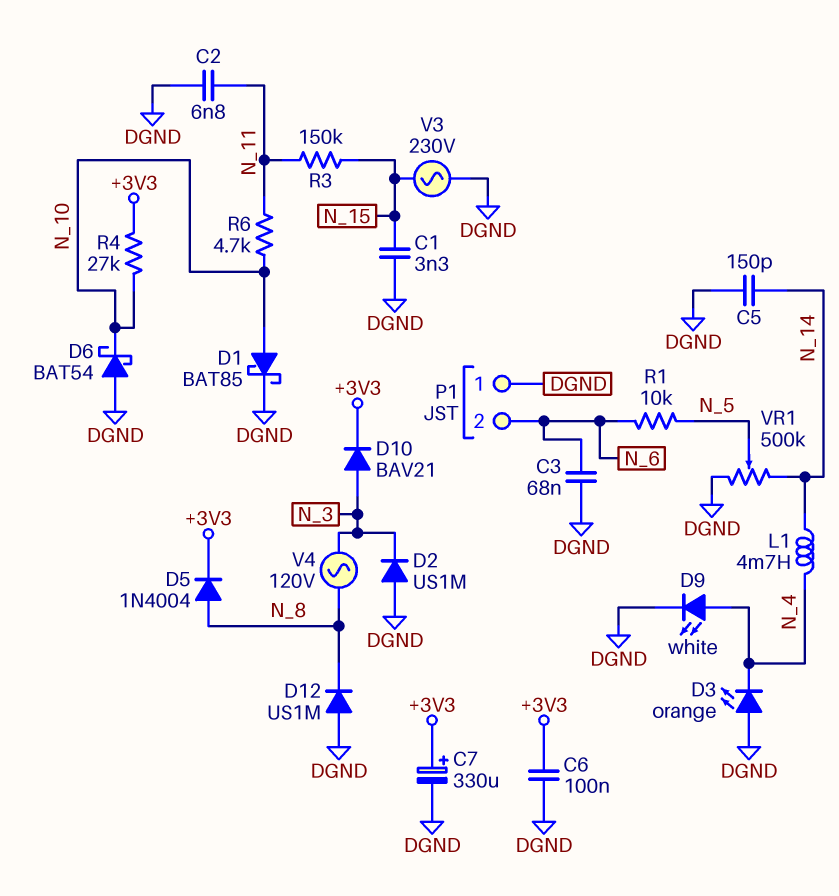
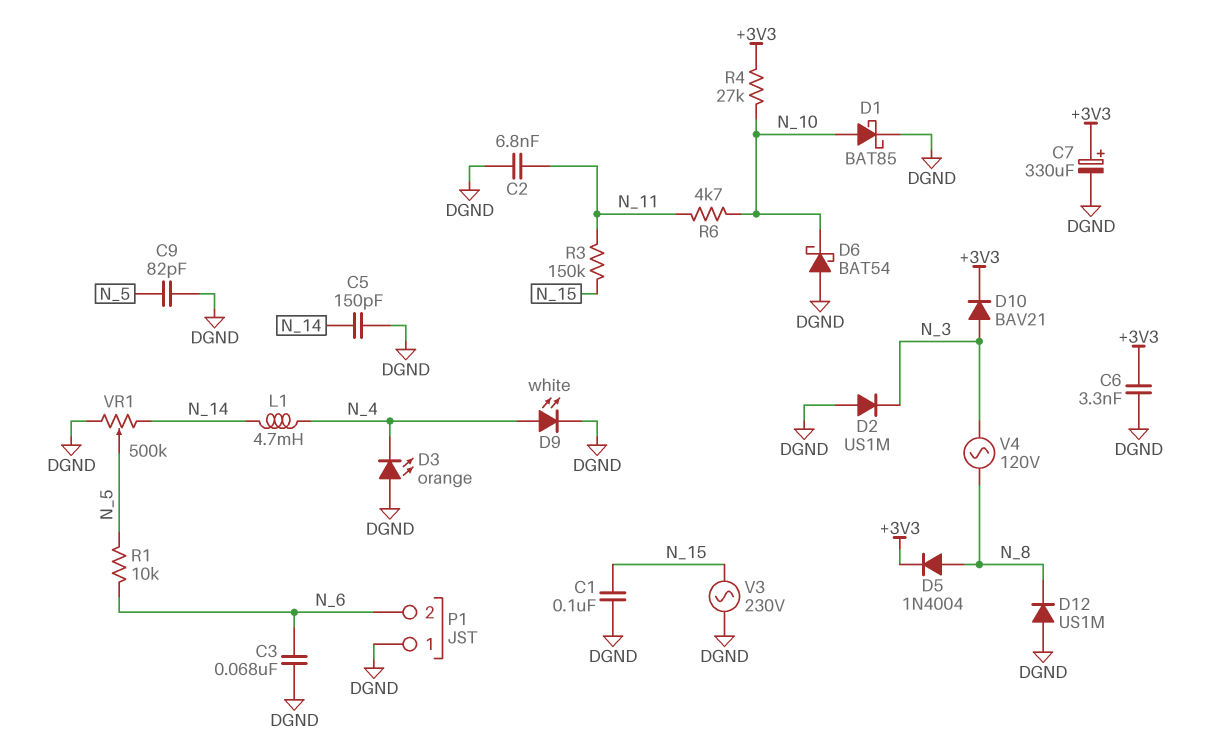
C1: 3.3nF (DGND, N_15) -> 100nF (DGND, N_15)
C6: 100nF (+3V3, DGND) -> 3.3nF (+3V3, DGND)
C9: none -> 82pF (DGND, N_5)

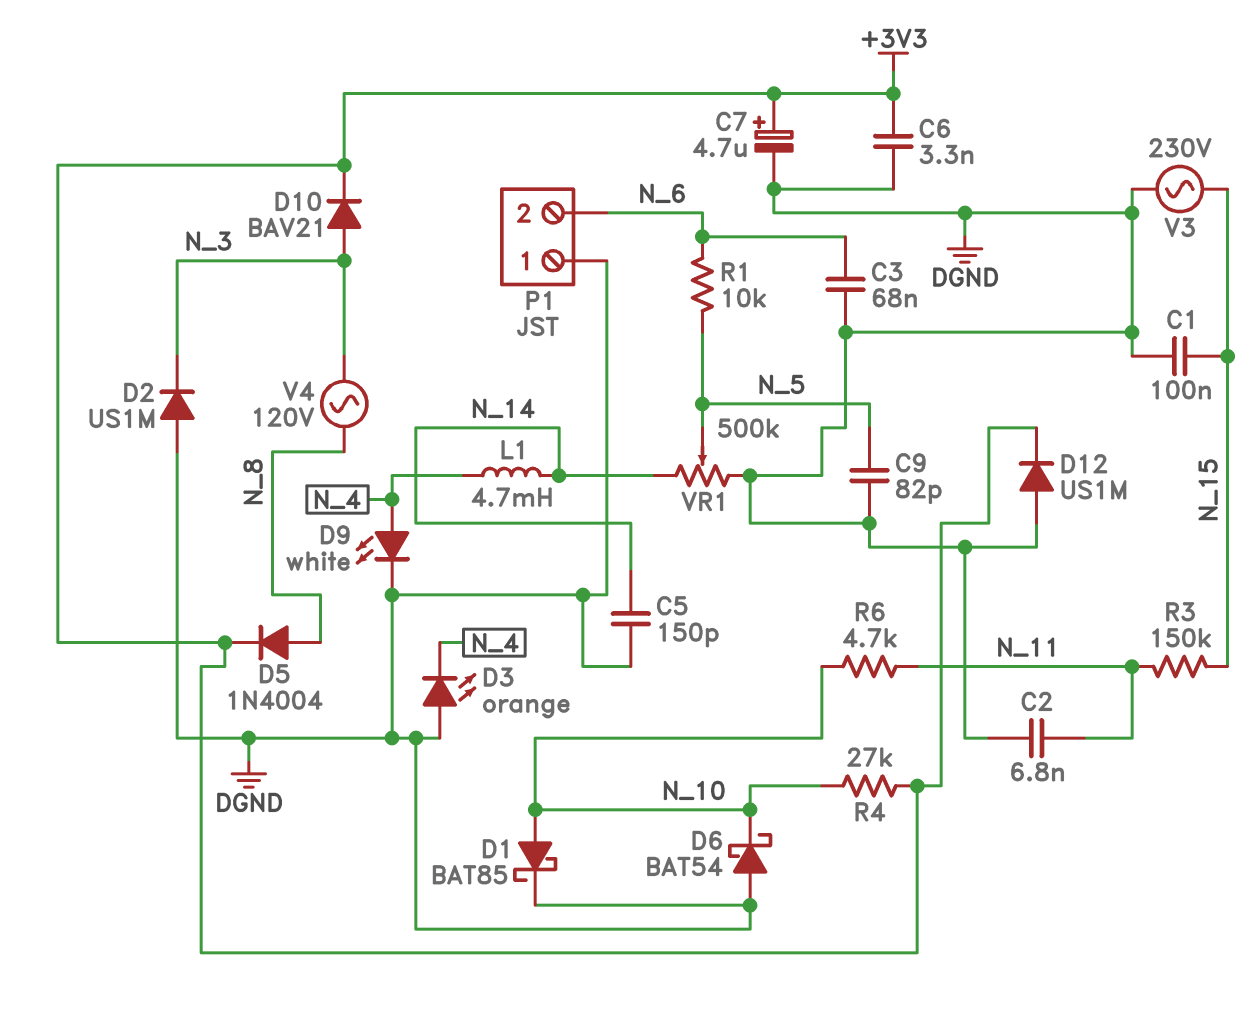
C7: 330uF (plus +3V3, minus DGND) -> 4.7uF (plus +3V3, minus DGND)
D12: diode US1M (A DGND, K N_8) -> diode US1M (A DGND, K +3V3)

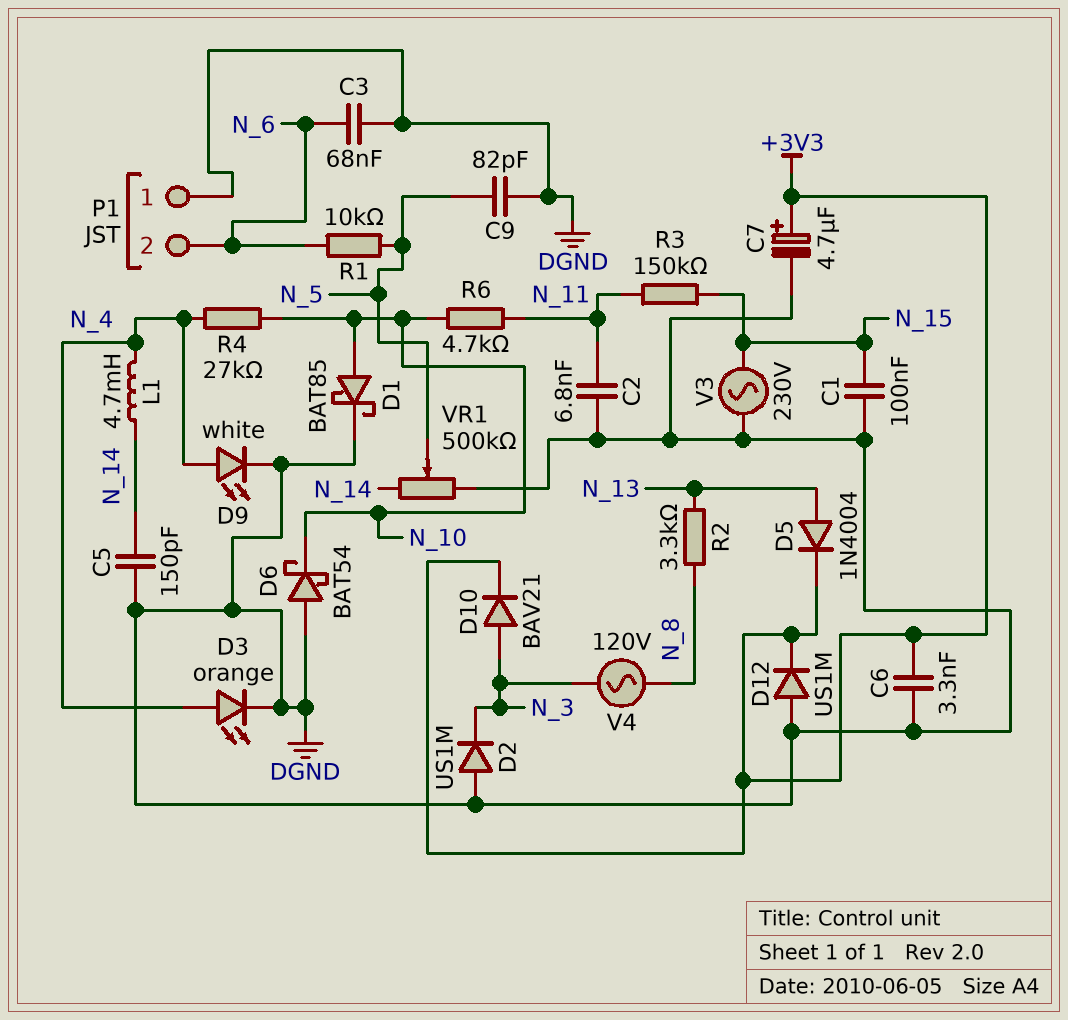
D3: LED orange (A DGND, K N_4) -> LED orange (A N_4, K DGND)
D5: diode 1N4004 (A N_8, K +3V3) -> diode 1N4004 (A N_13, K +3V3)
R2: none -> 3.3k (N_8, N_13)
R4: 27k (+3V3, N_10) -> 27k (N_4, N_10)

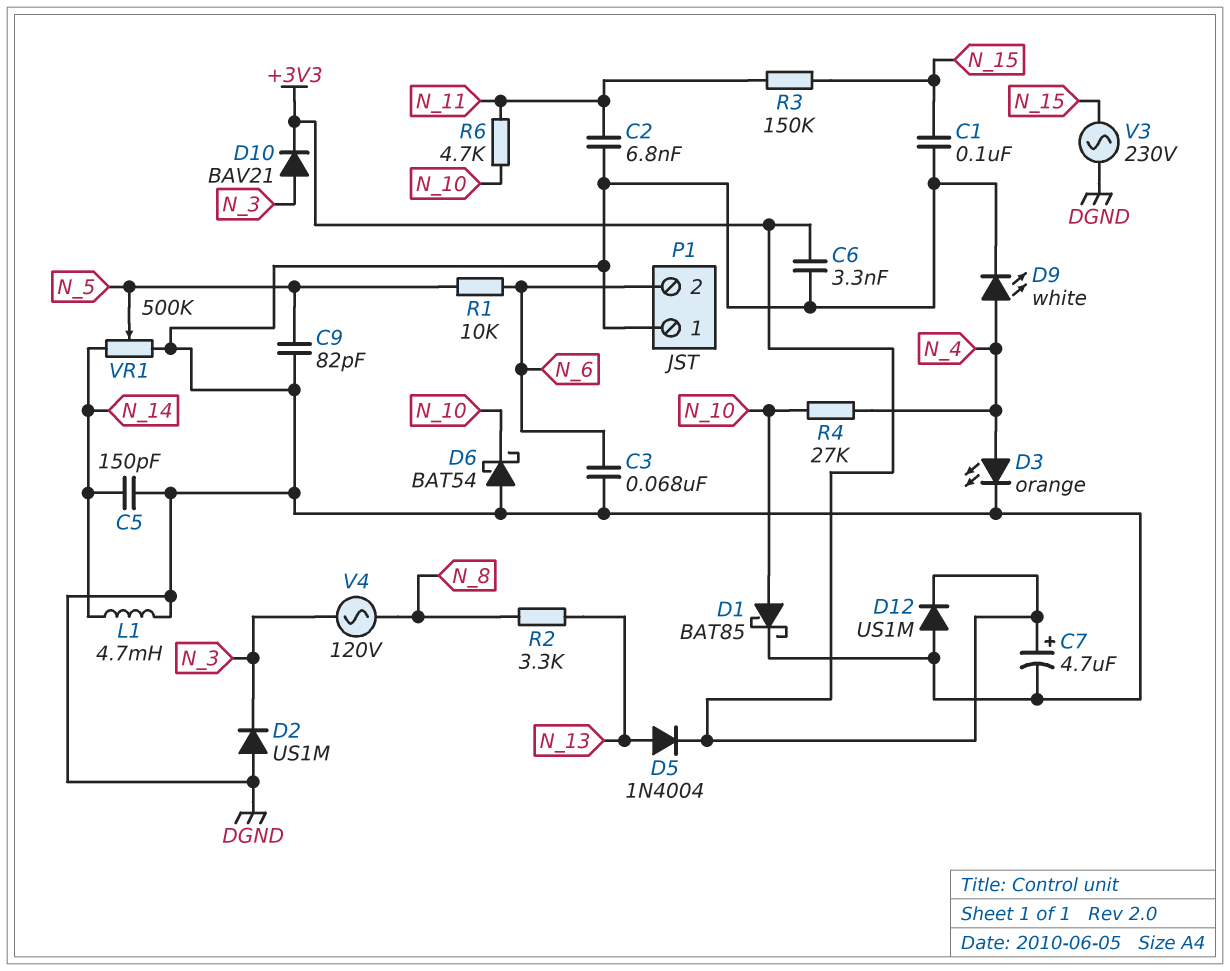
L1: 4.7mH (N_4, N_14) -> 4.7mH (DGND, N_14)

